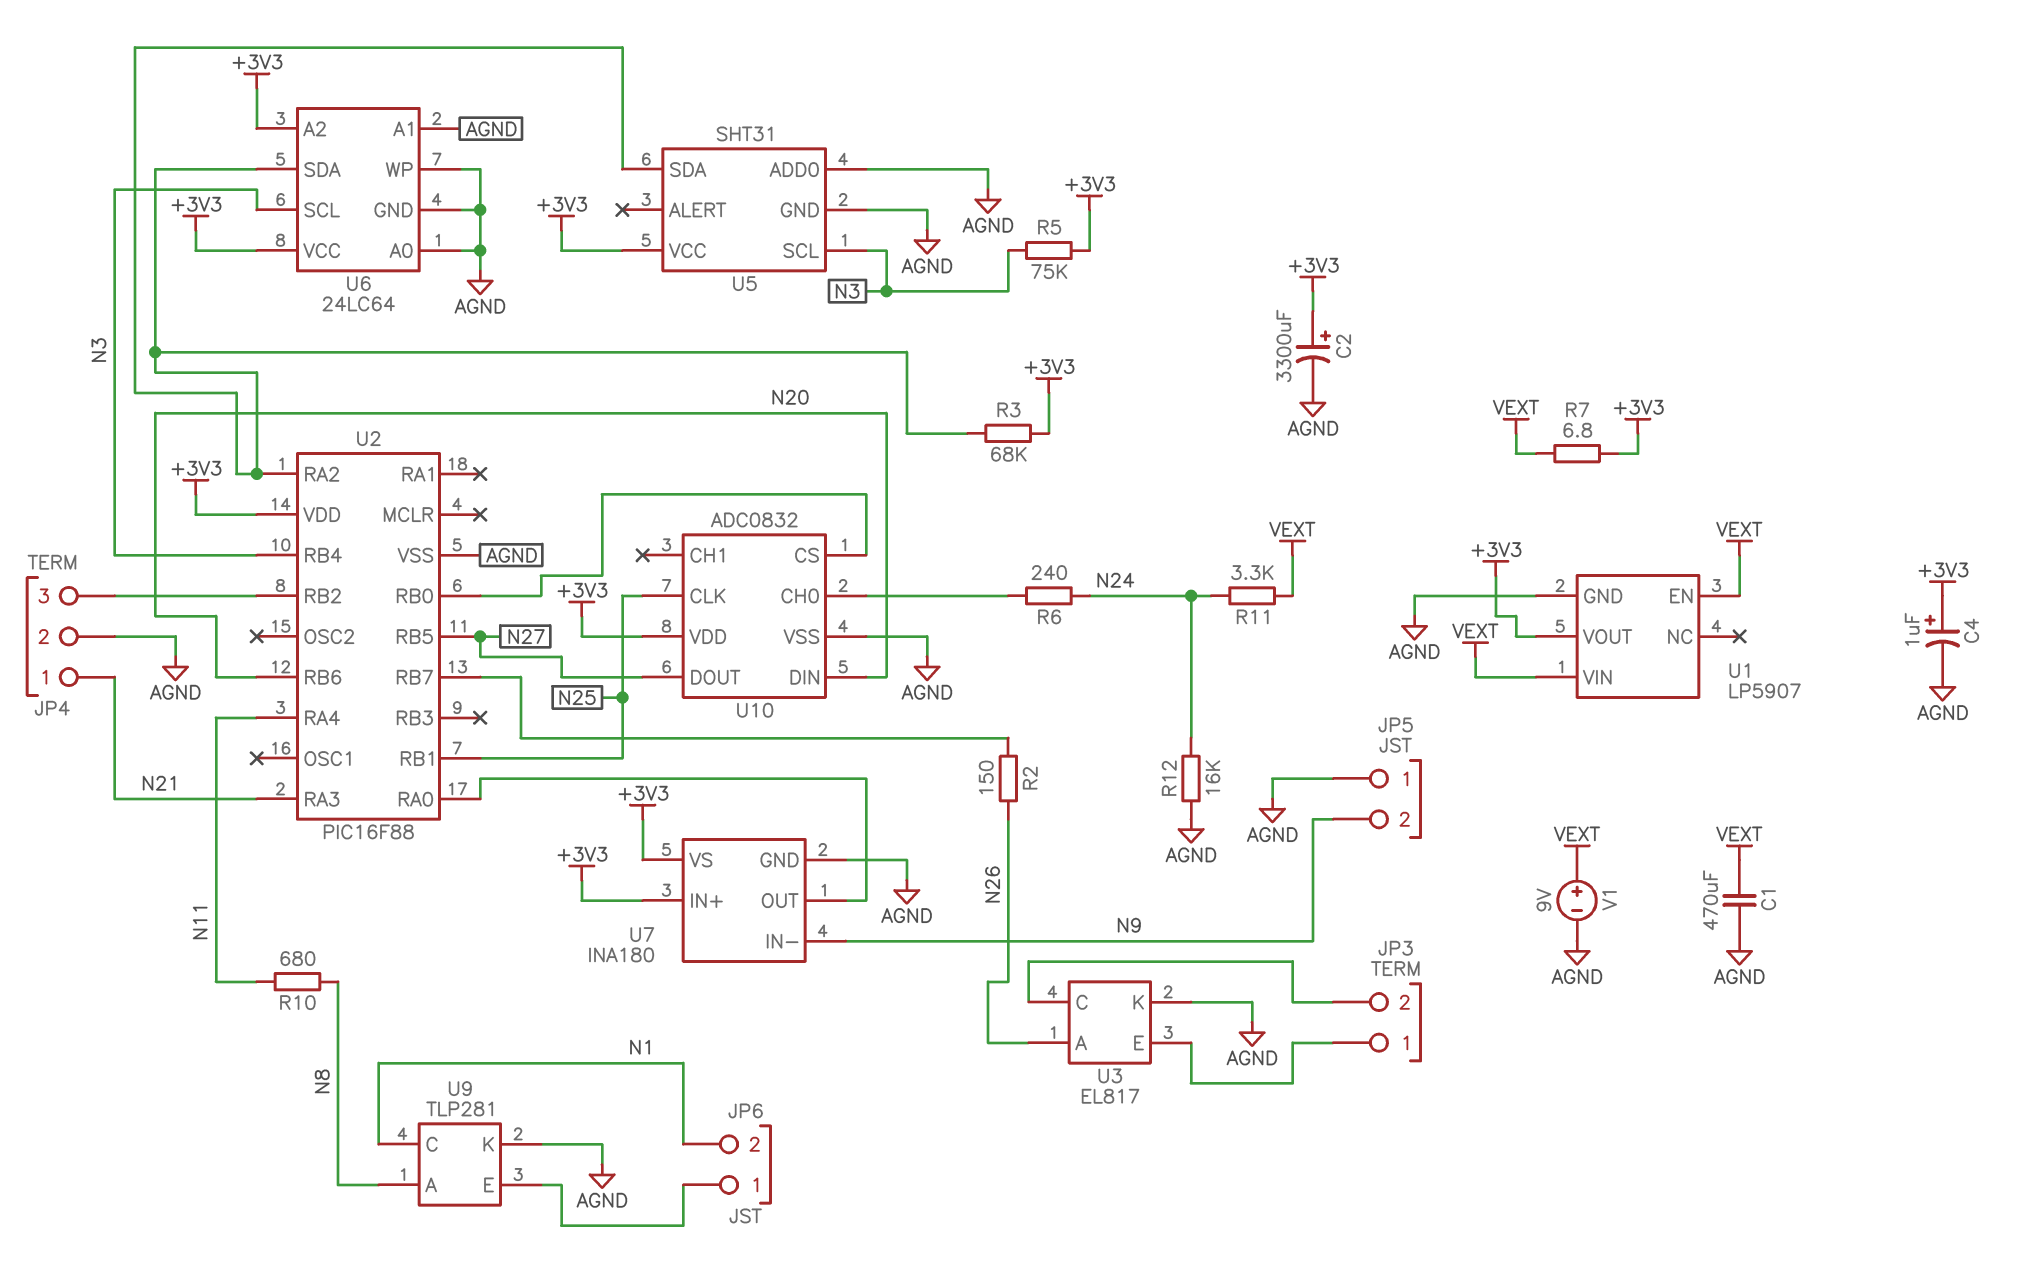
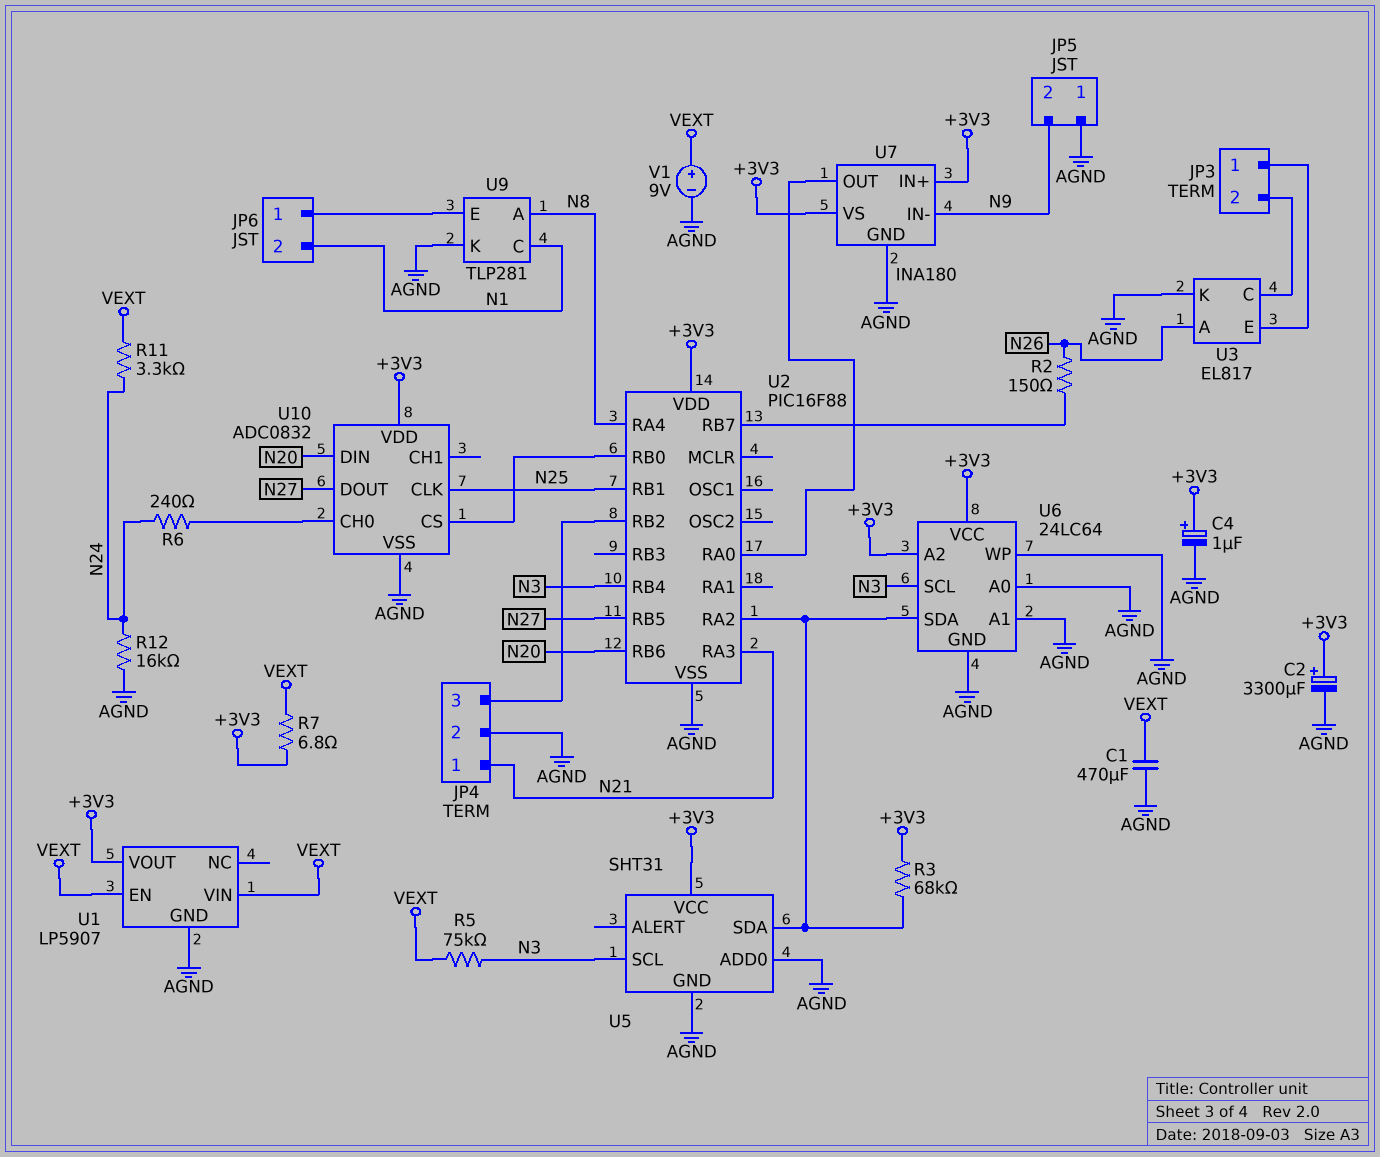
R5: 75k (+3V3, N3) -> 75k (N3, VEXT)
R10: 680 (N8, N11) -> none
U2 pin RA4: N11 -> N8

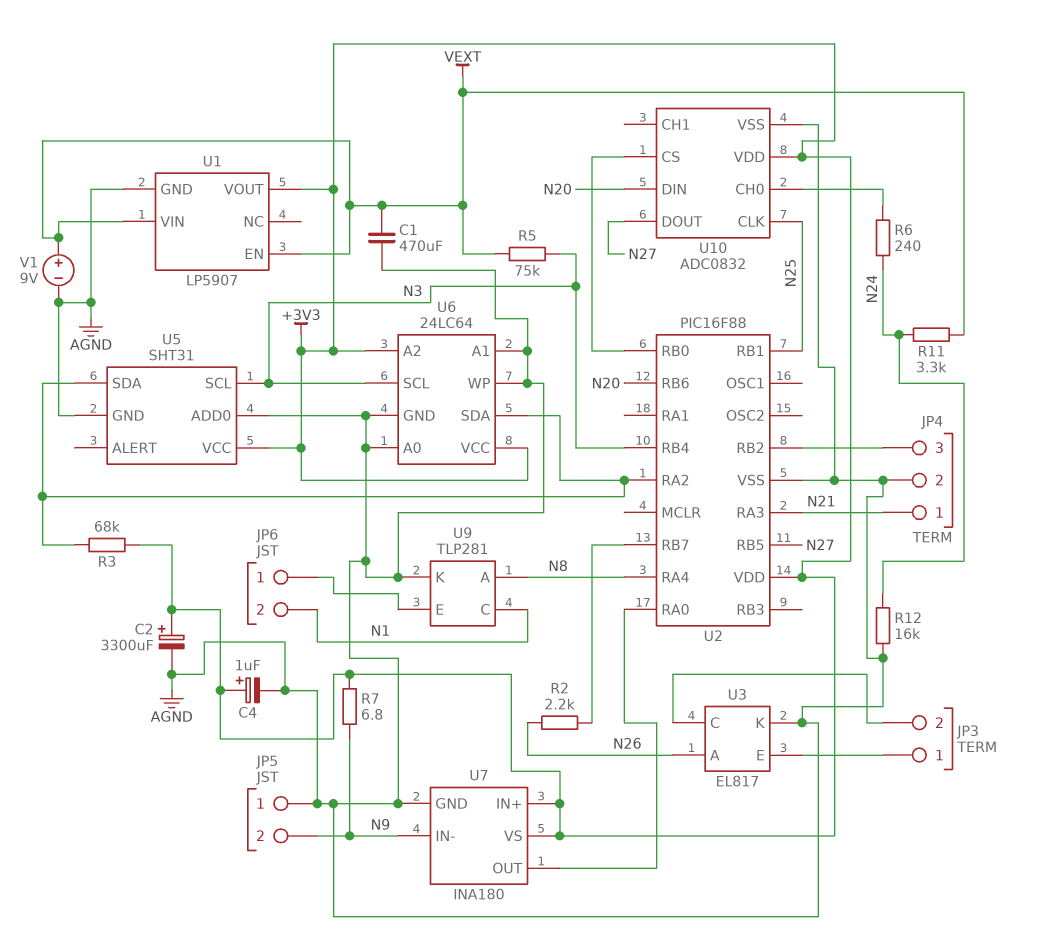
R2: 150 (N26, U2/RB7) -> 2.2k (N26, U2/RB7)
R7: 6.8 (+3V3, VEXT) -> 6.8 (+3V3, N9)

